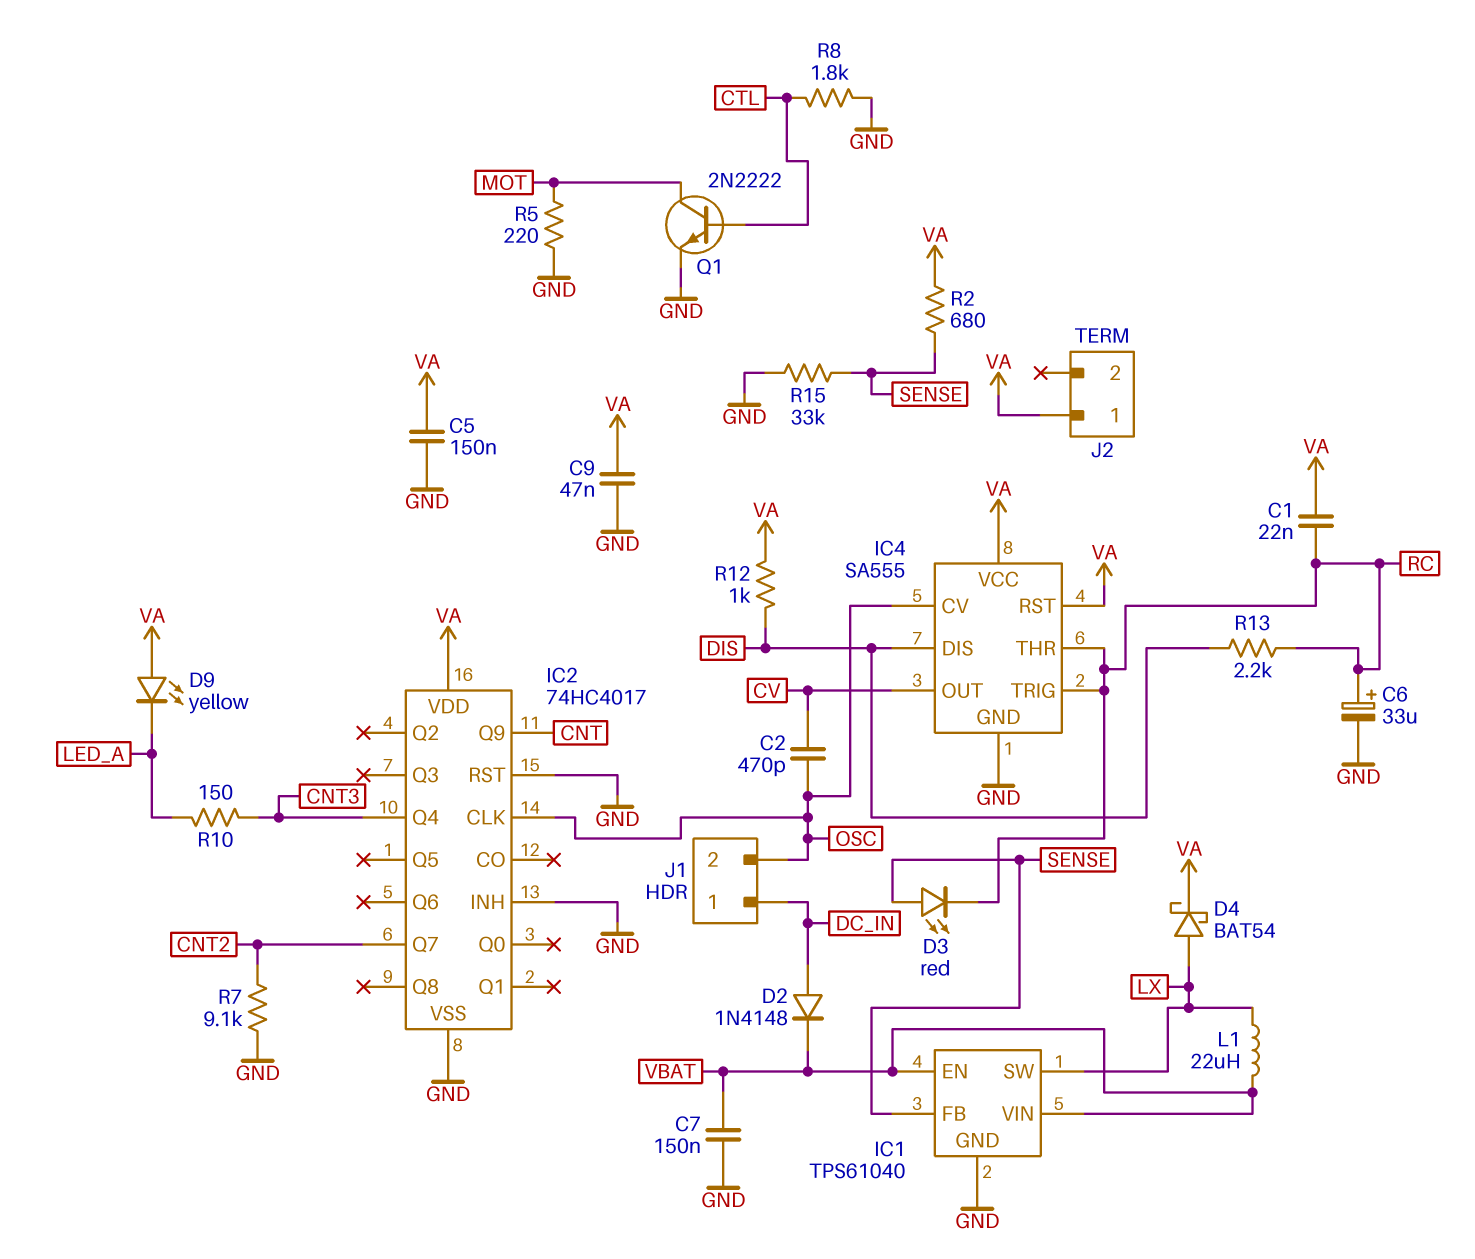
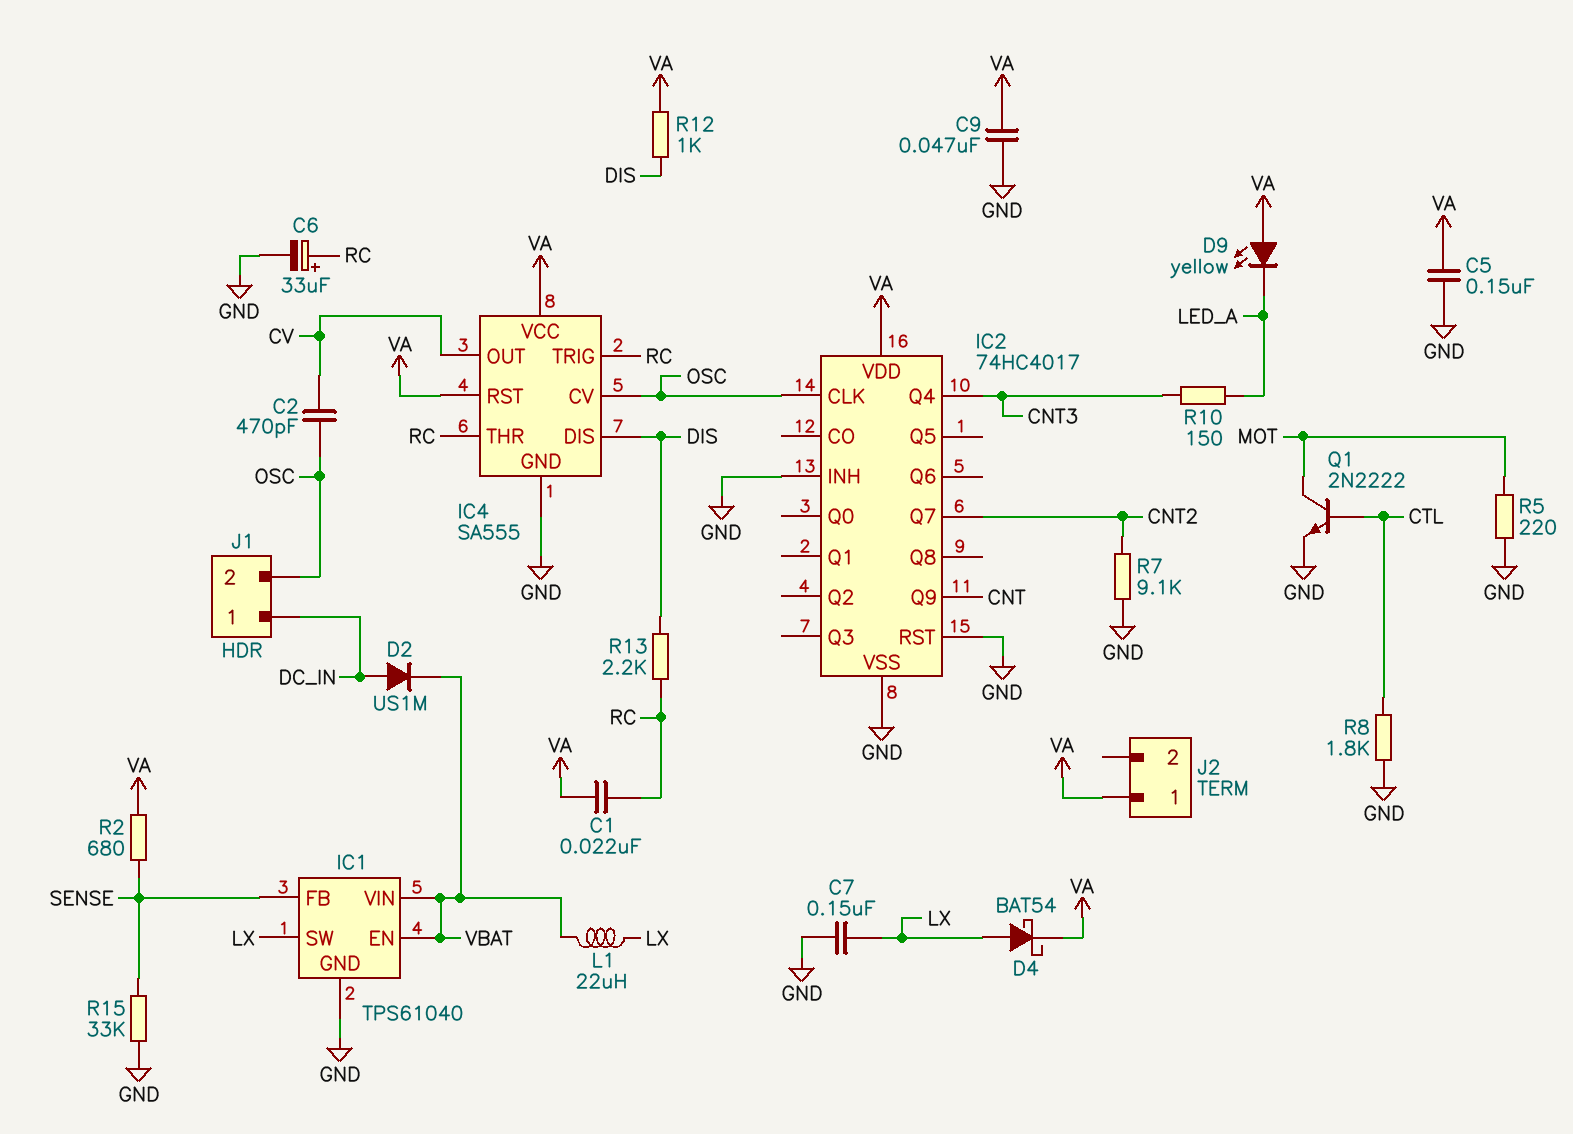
C7: 150nF (GND, VBAT) -> 150nF (GND, LX)
D2: diode 1N4148 (A DC_IN, K VBAT) -> diode US1M (A DC_IN, K VBAT)
D3: LED red (A SENSE, K RC) -> none

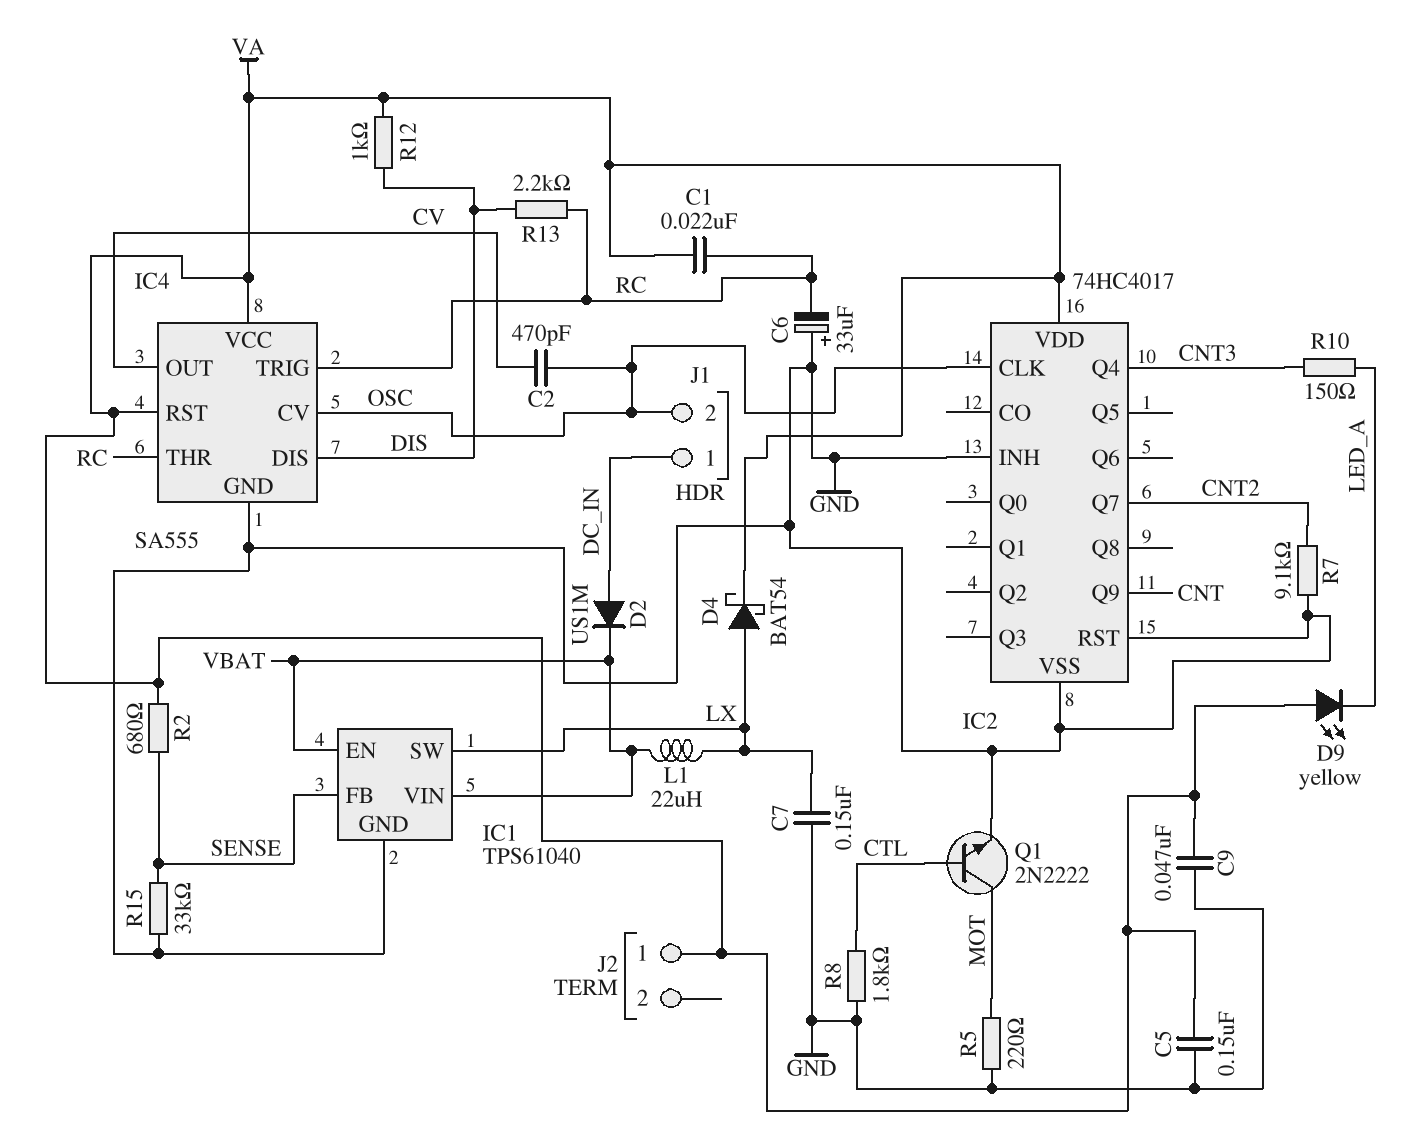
C6: 33uF (plus RC, minus GND) -> 33uF (plus GND, minus RC)

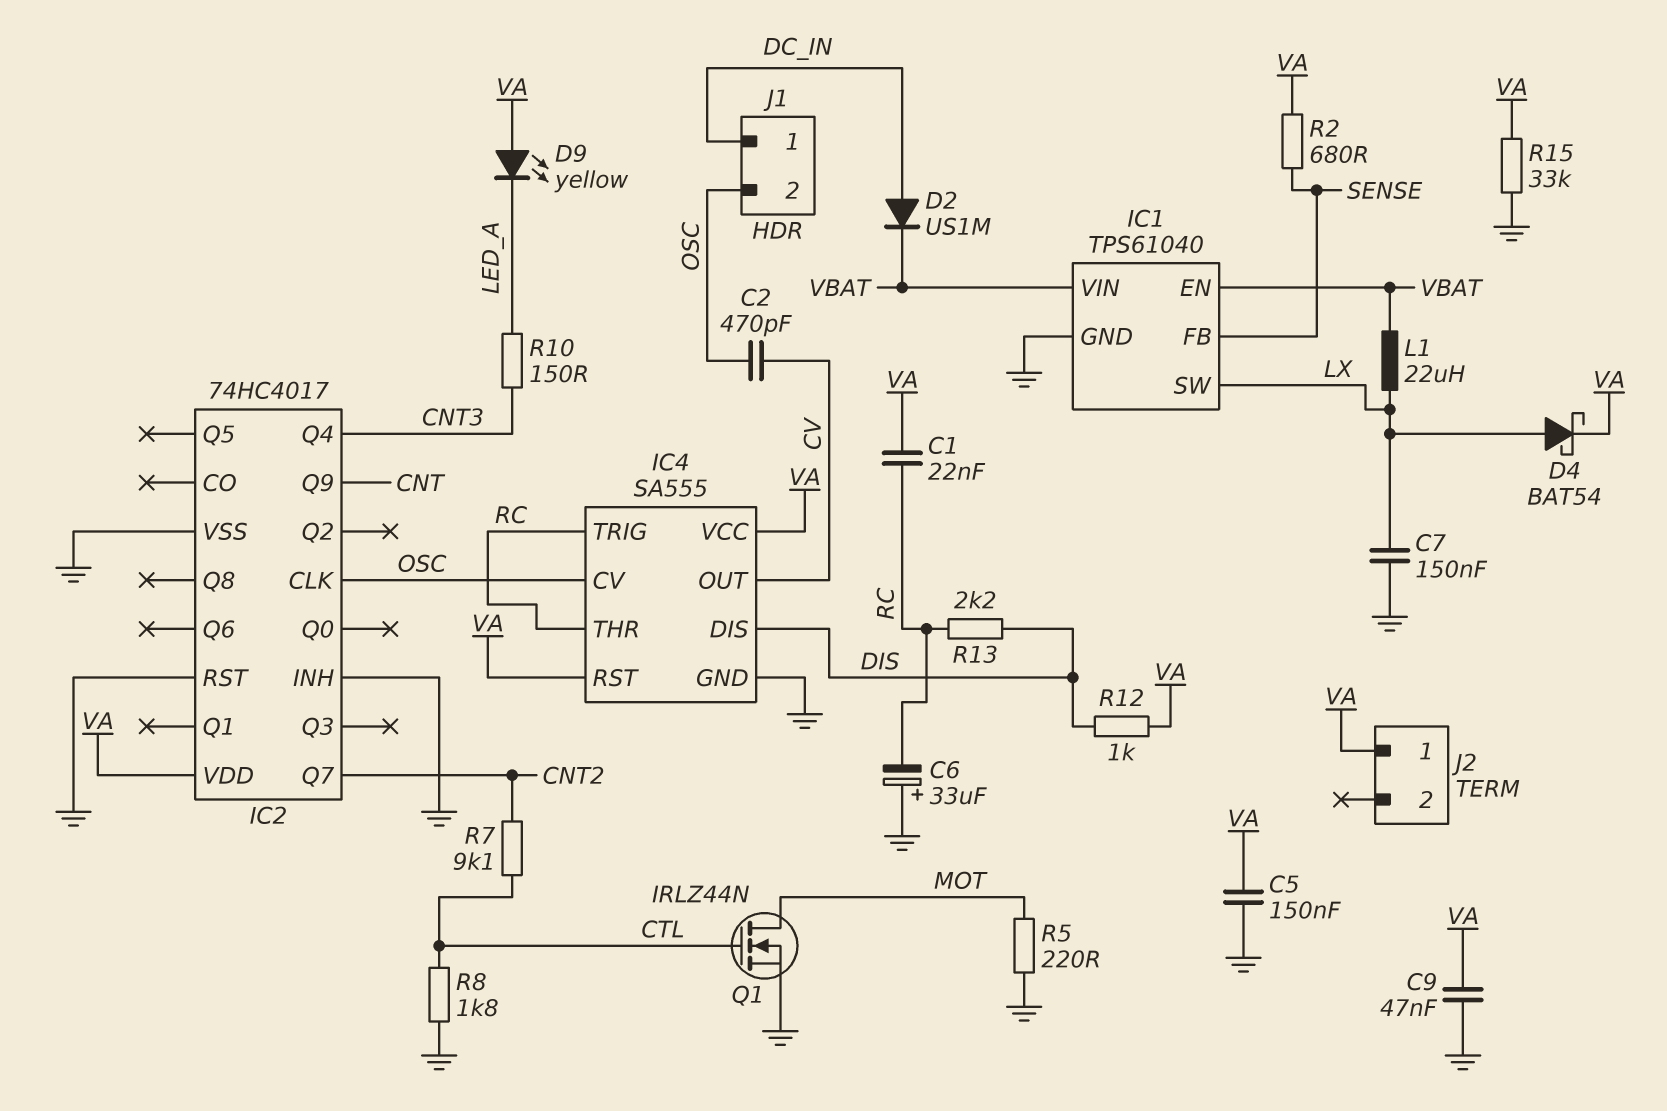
Q1: NPN 2N2222 (B CTL, C MOT, E GND) -> NMOS IRLZ44N (G CTL, D MOT, S GND)
R7: 9.1k (CNT2, GND) -> 9.1k (CNT2, CTL)
R15: 33k (GND, SENSE) -> 33k (GND, VA)

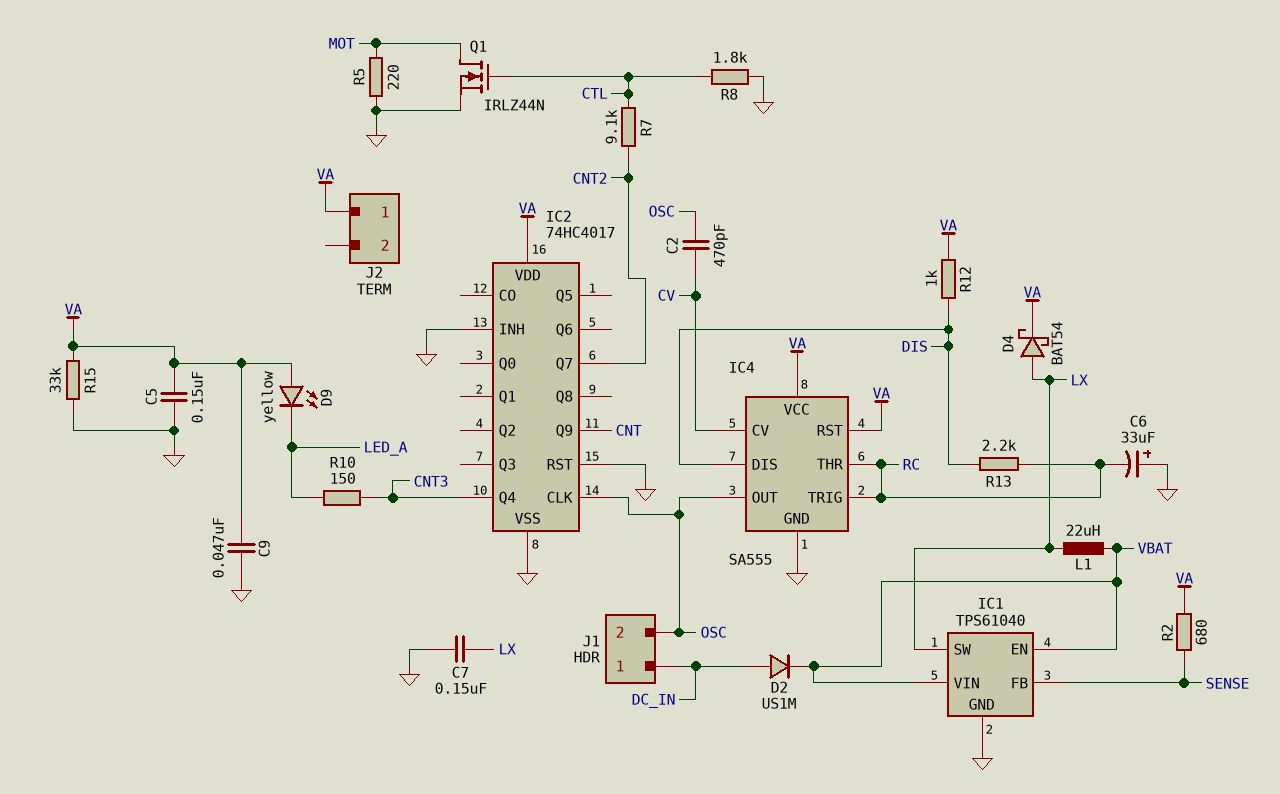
C1: 22nF (RC, VA) -> none
IC4 pin CV: OSC -> CV
IC4 pin OUT: CV -> OSC

